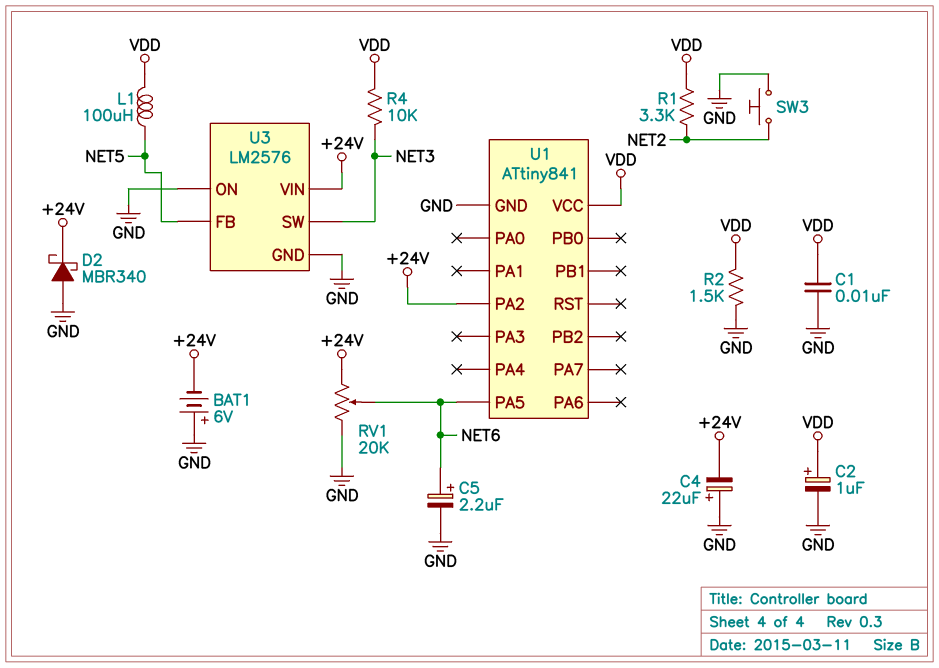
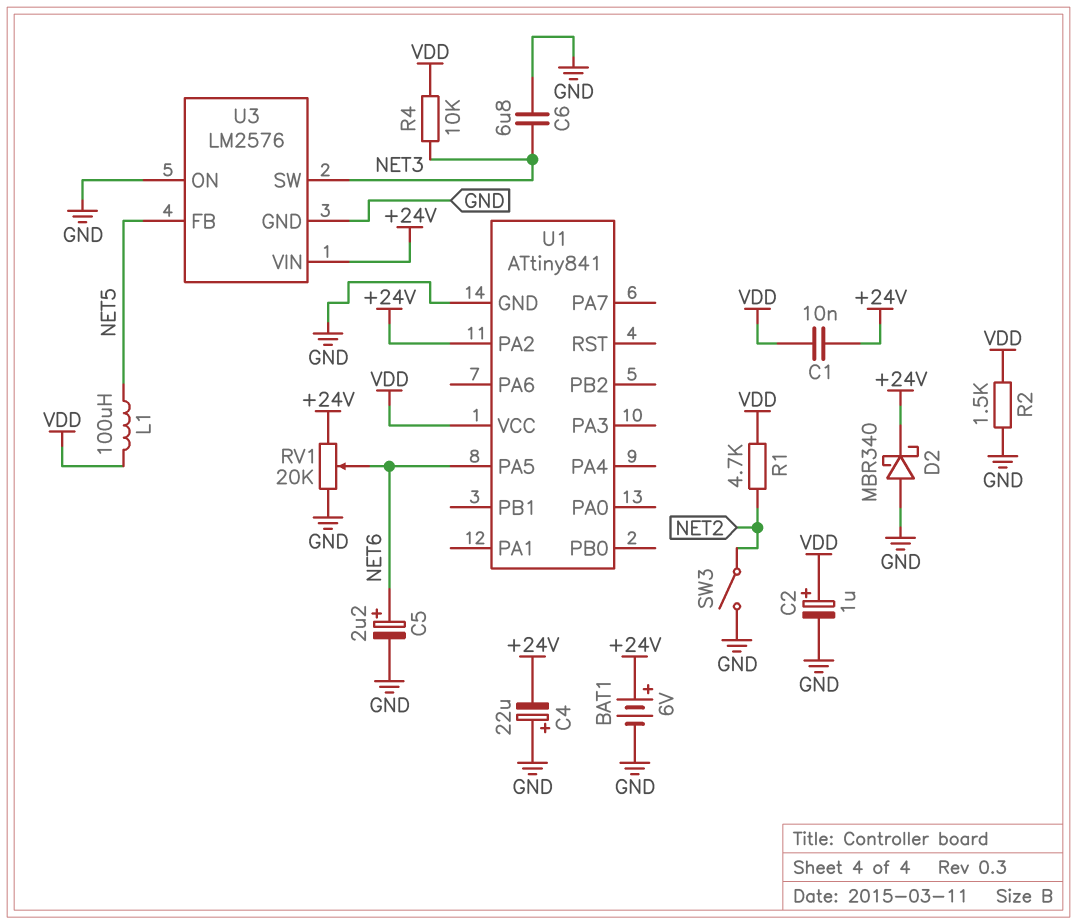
BAT1: 6V (plus GND, minus +24V) -> 6V (plus +24V, minus GND)
C1: 10nF (GND, VDD) -> 10nF (+24V, VDD)
C6: none -> 6.8uF (GND, NET3)
R1: 3.3k (NET2, VDD) -> 4.7k (NET2, VDD)
SW3: button (GND, NET2) -> switch (GND, NET2)

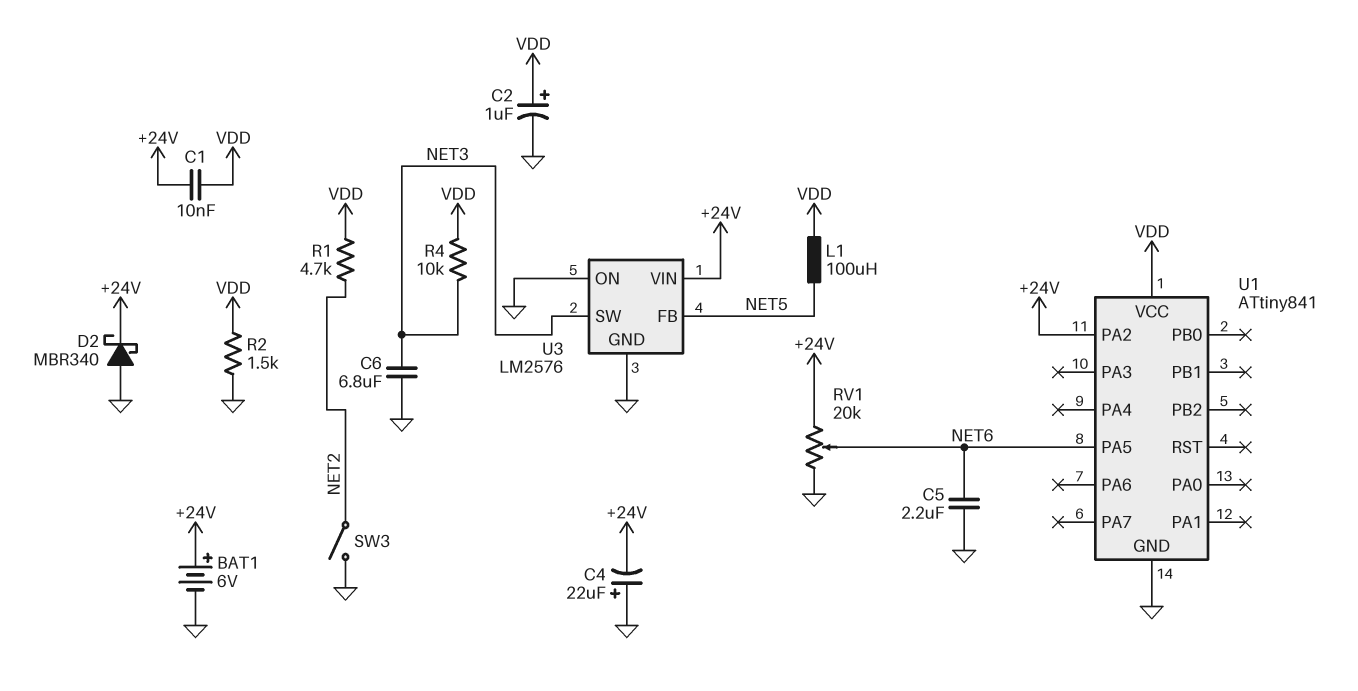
C5: 2.2uF (plus NET6, minus GND) -> 2.2uF (GND, NET6)

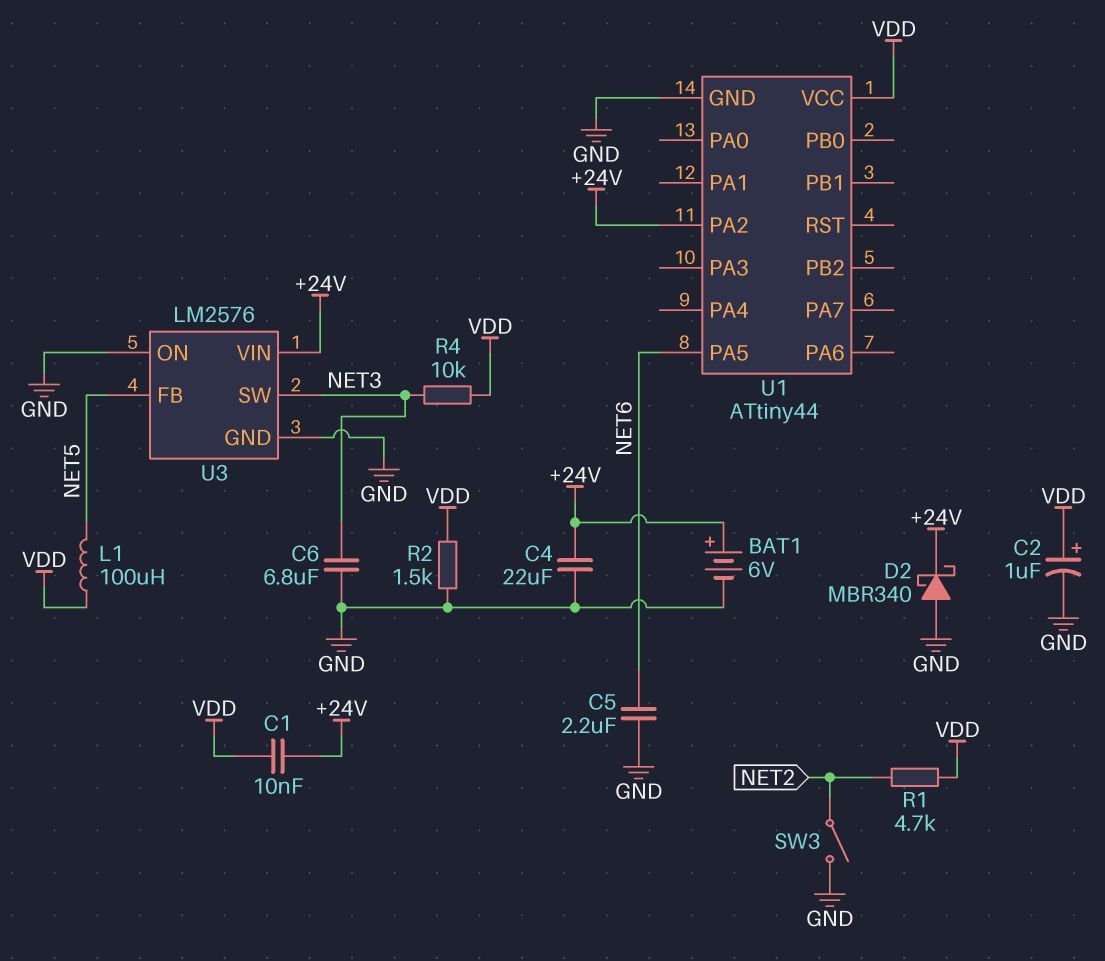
C4: 22uF (plus GND, minus +24V) -> 22uF (+24V, GND)
RV1: 20k (+24V, GND, wiper NET6) -> none
U1: ATtiny841 -> ATtiny44

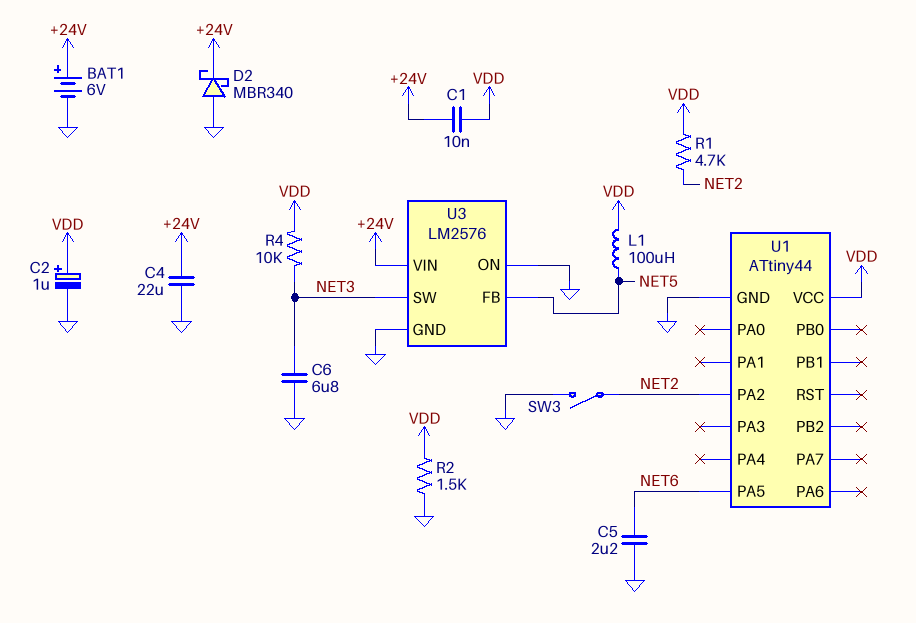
U1 pin PA2: +24V -> NET2

